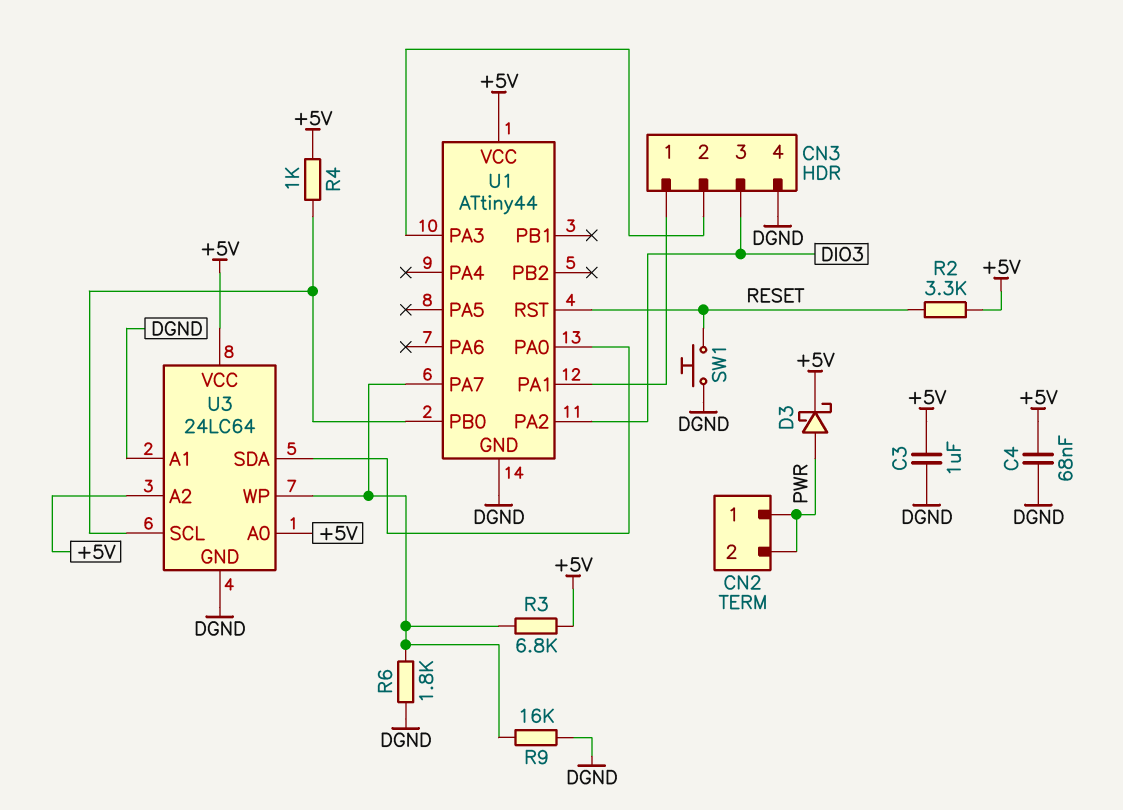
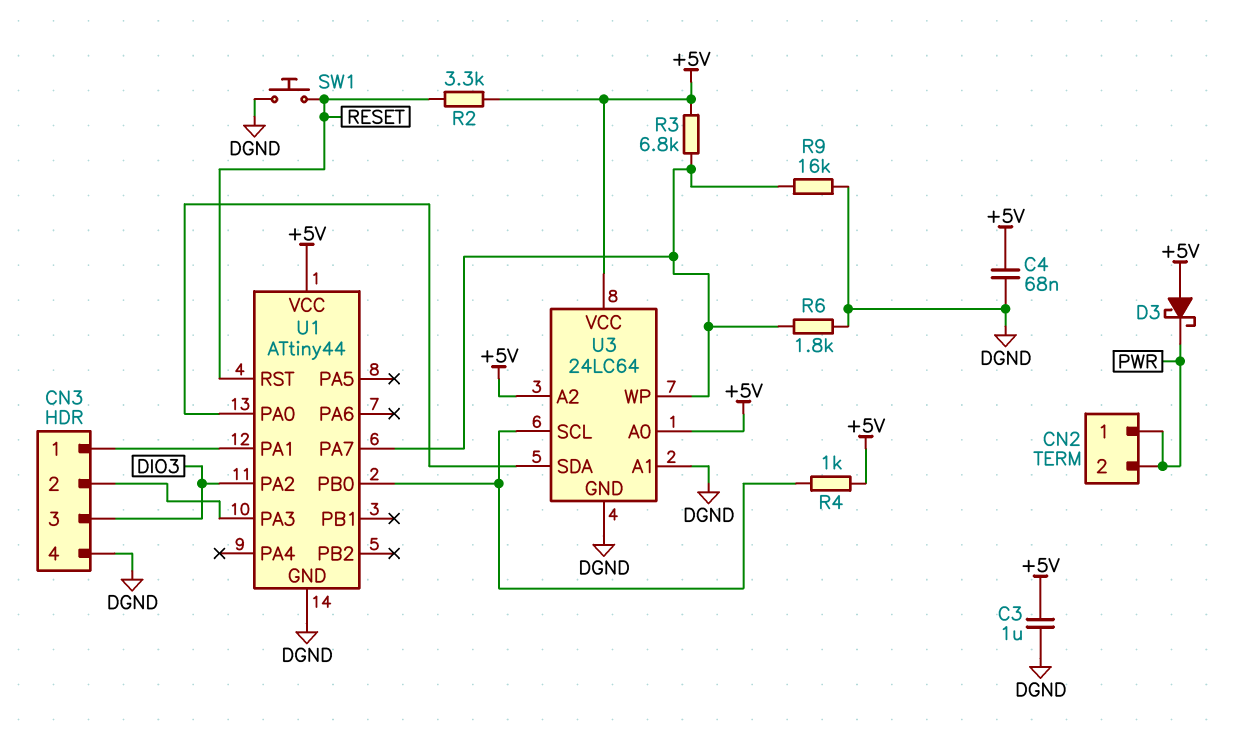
D3: schottky (A PWR, K +5V) -> schottky (A +5V, K PWR)

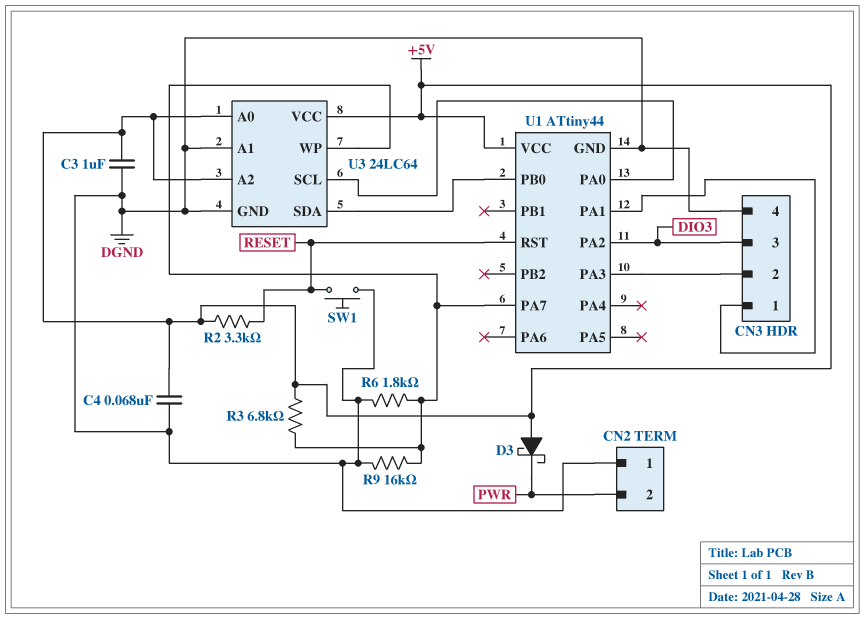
CN2 pin 1: PWR -> DGND
R4: 1k (+5V, U1/PB0) -> none
U3 pin SCL: U1/PB0 -> U1/PA0
U3 pin SDA: U1/PA0 -> U1/PB0

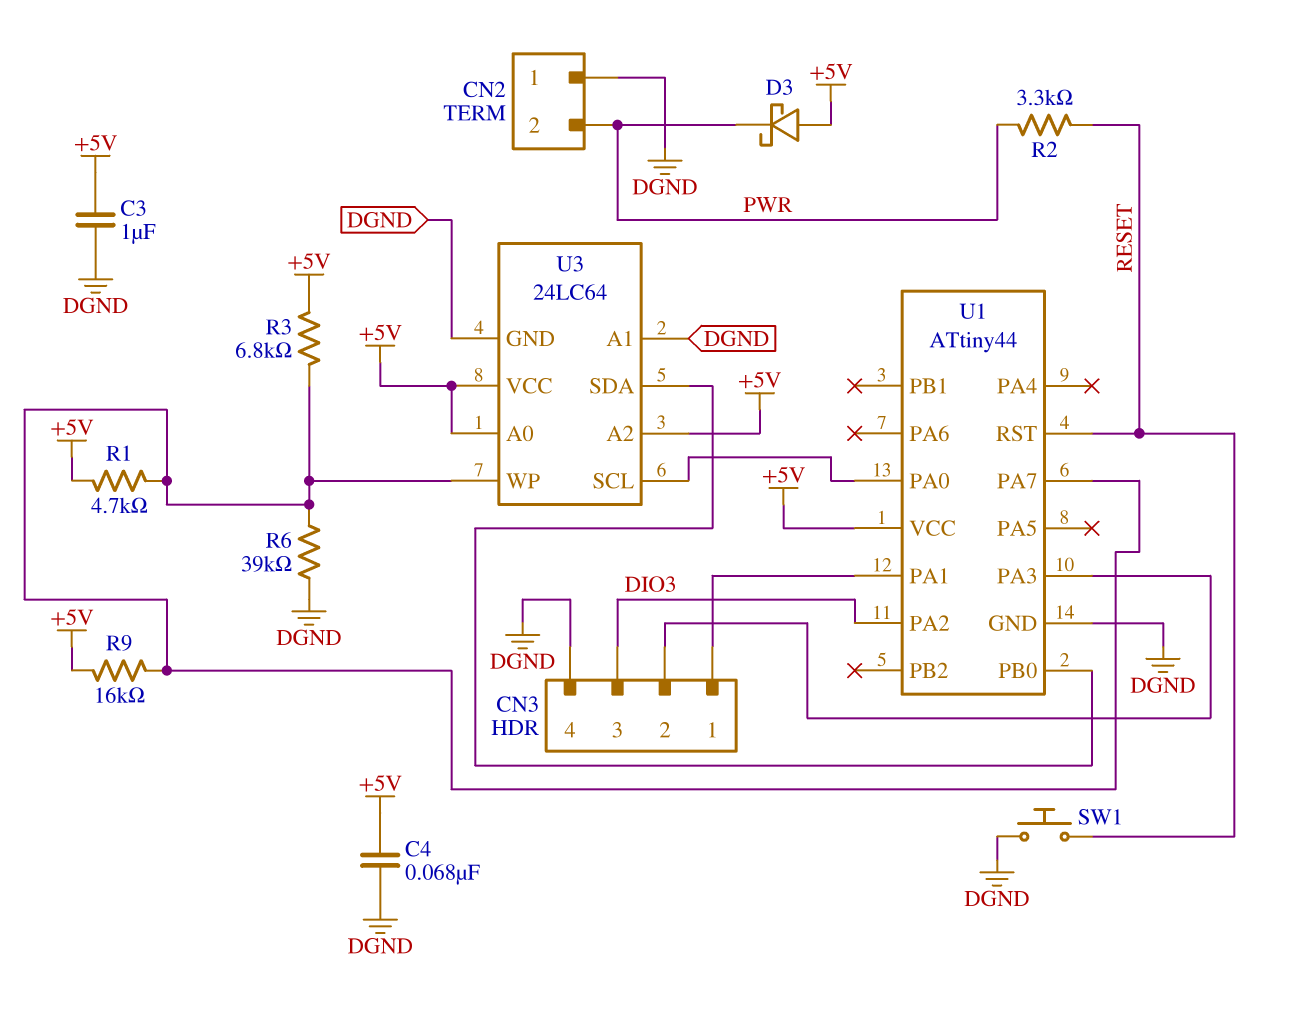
R1: none -> 4.7k (+5V, U1/PA7)
R2: 3.3k (+5V, RESET) -> 3.3k (PWR, RESET)
R6: 1.8k (DGND, U1/PA7) -> 39k (DGND, U1/PA7)
R9: 16k (DGND, U1/PA7) -> 16k (+5V, U1/PA7)

